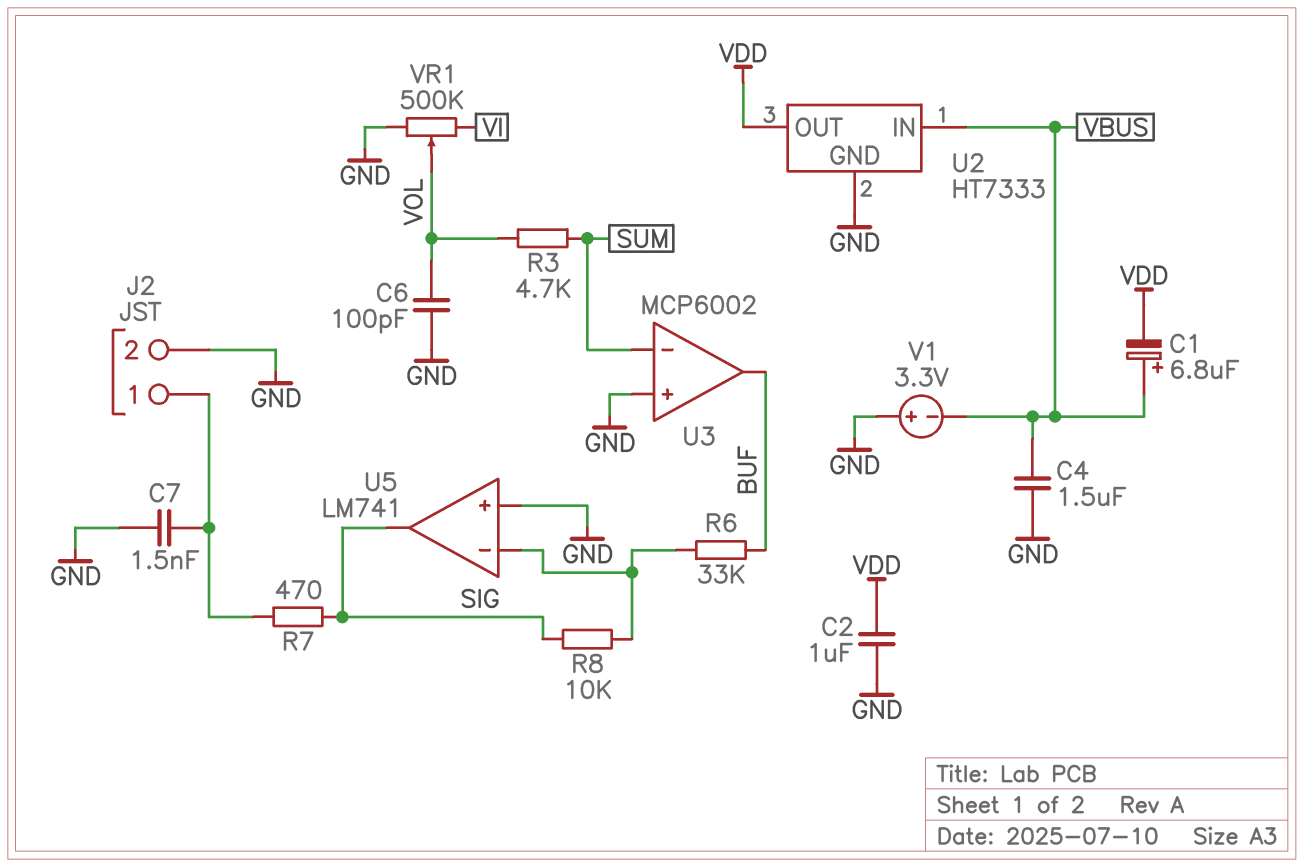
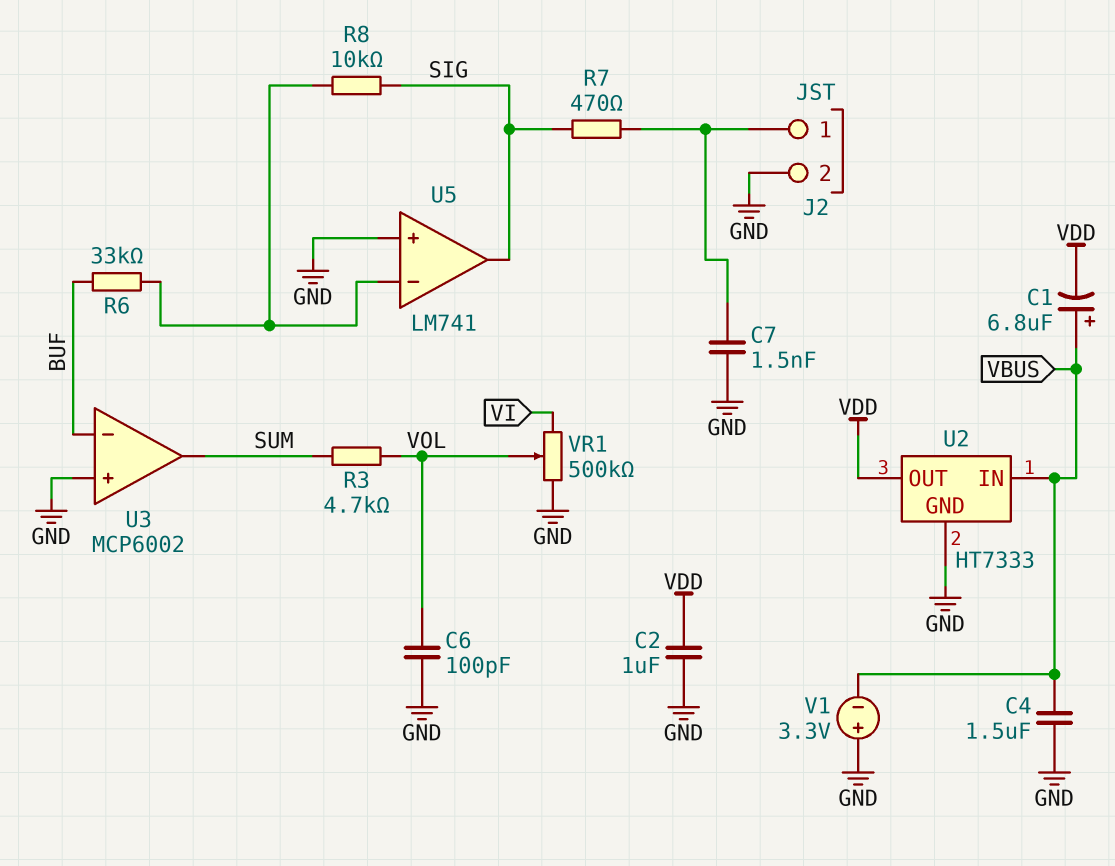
U3 pin in-: SUM -> BUF
U3 pin out: BUF -> SUM

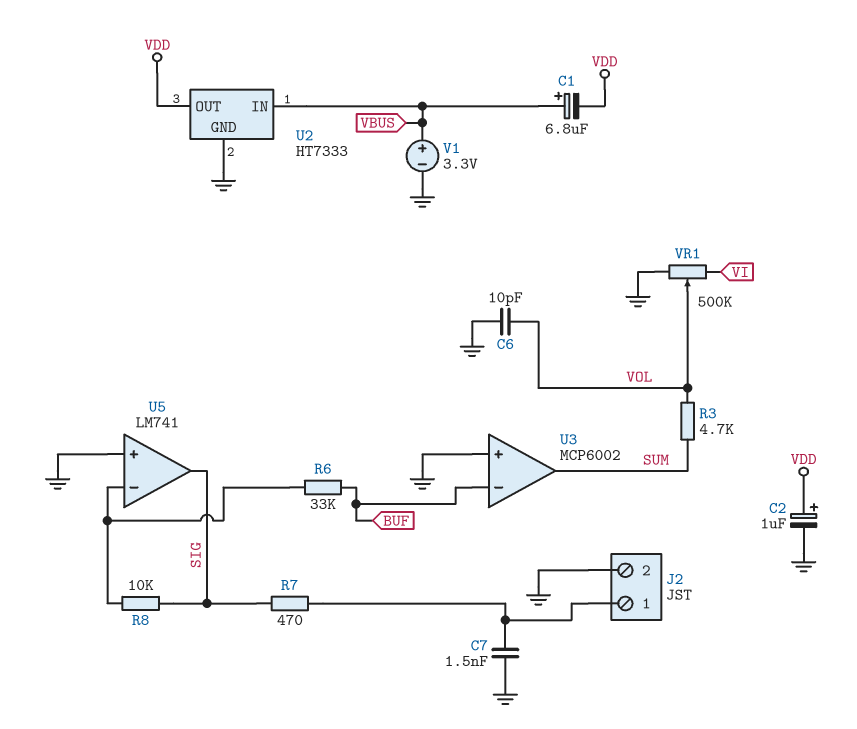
C2: 1uF (GND, VDD) -> 1uF (plus VDD, minus GND)
C4: 1.5uF (GND, VBUS) -> none
C6: 100pF (GND, VOL) -> 10pF (GND, VOL)
V1: 3.3V (plus GND, minus VBUS) -> 3.3V (plus VBUS, minus GND)

